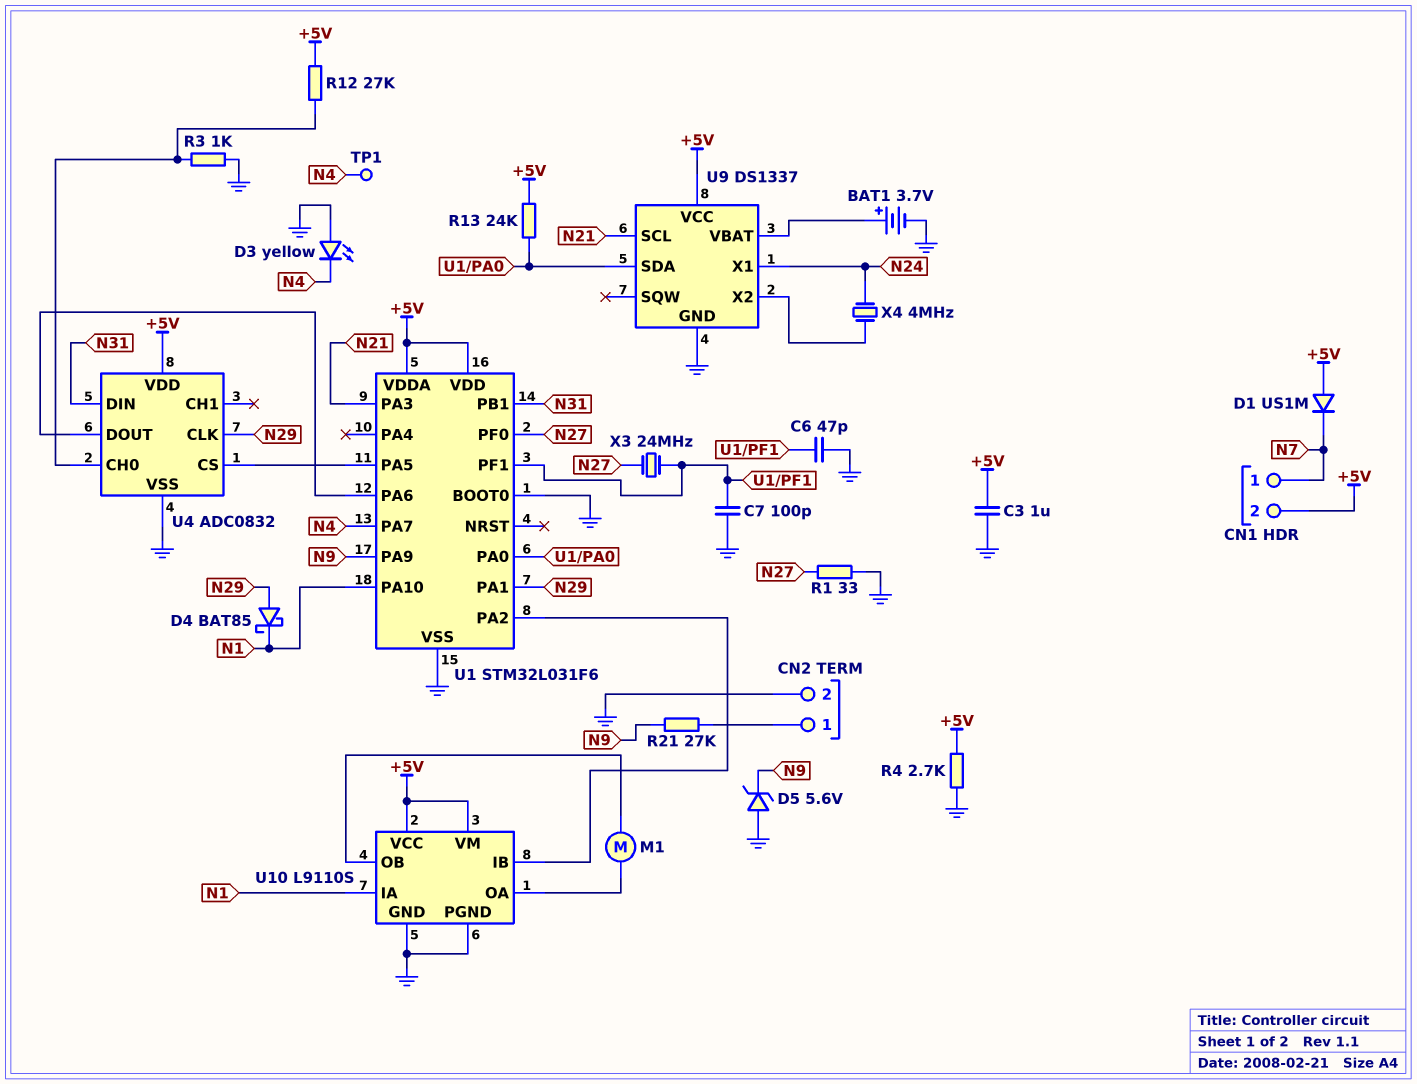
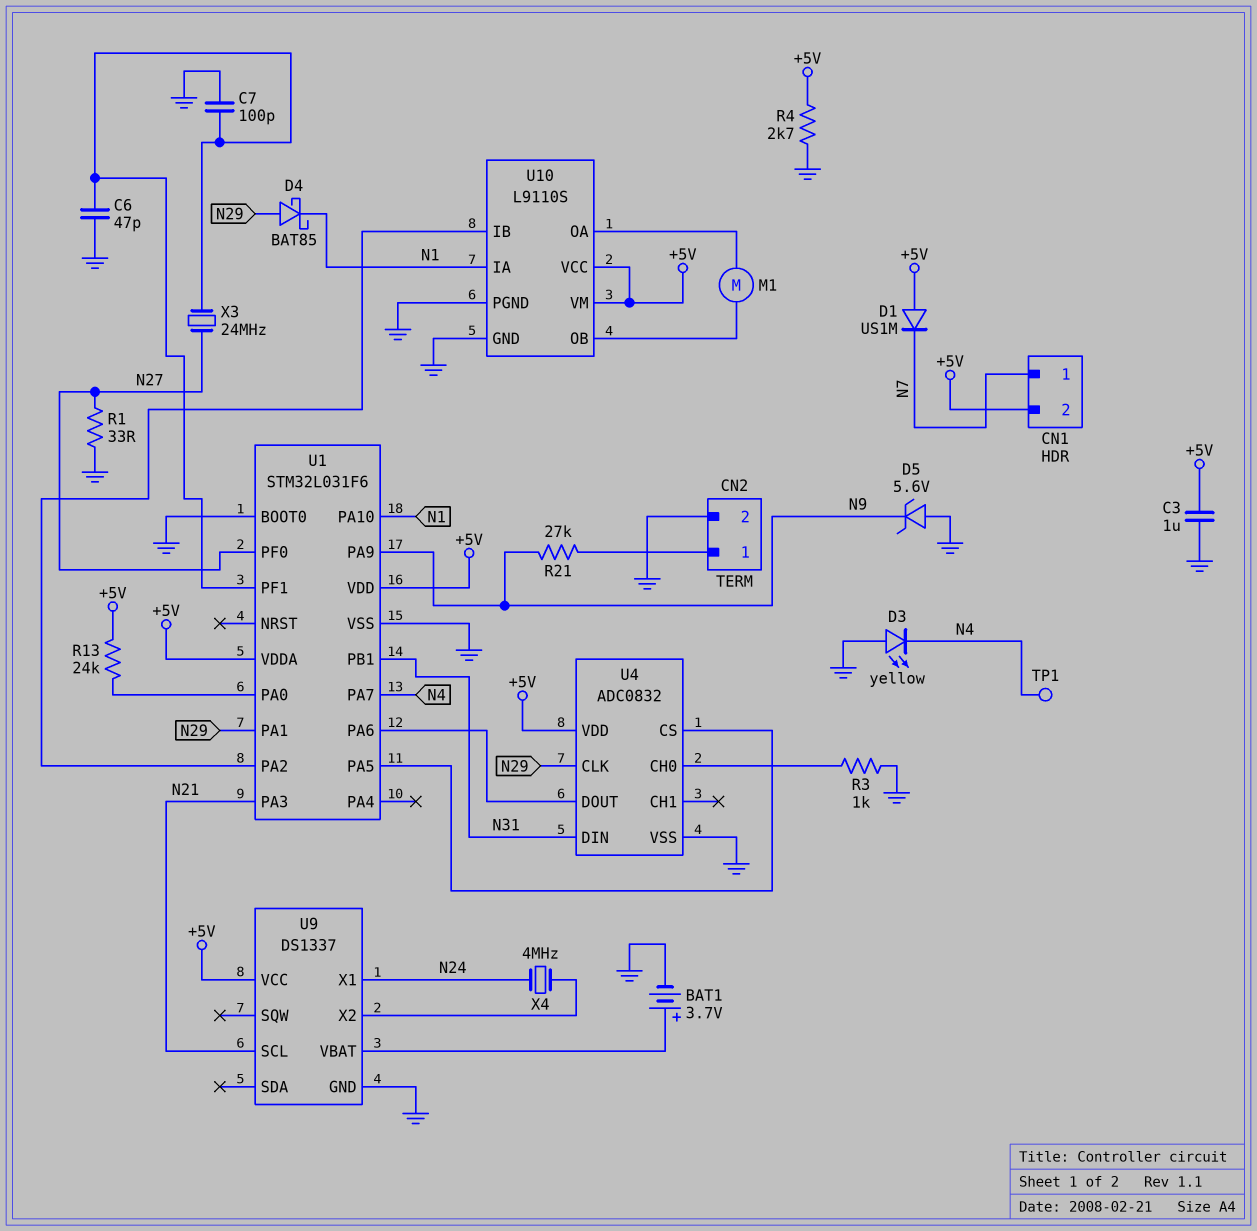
R12: 27k (+5V, U4/CH0) -> none
U9 pin SDA: U1/PA0 -> none

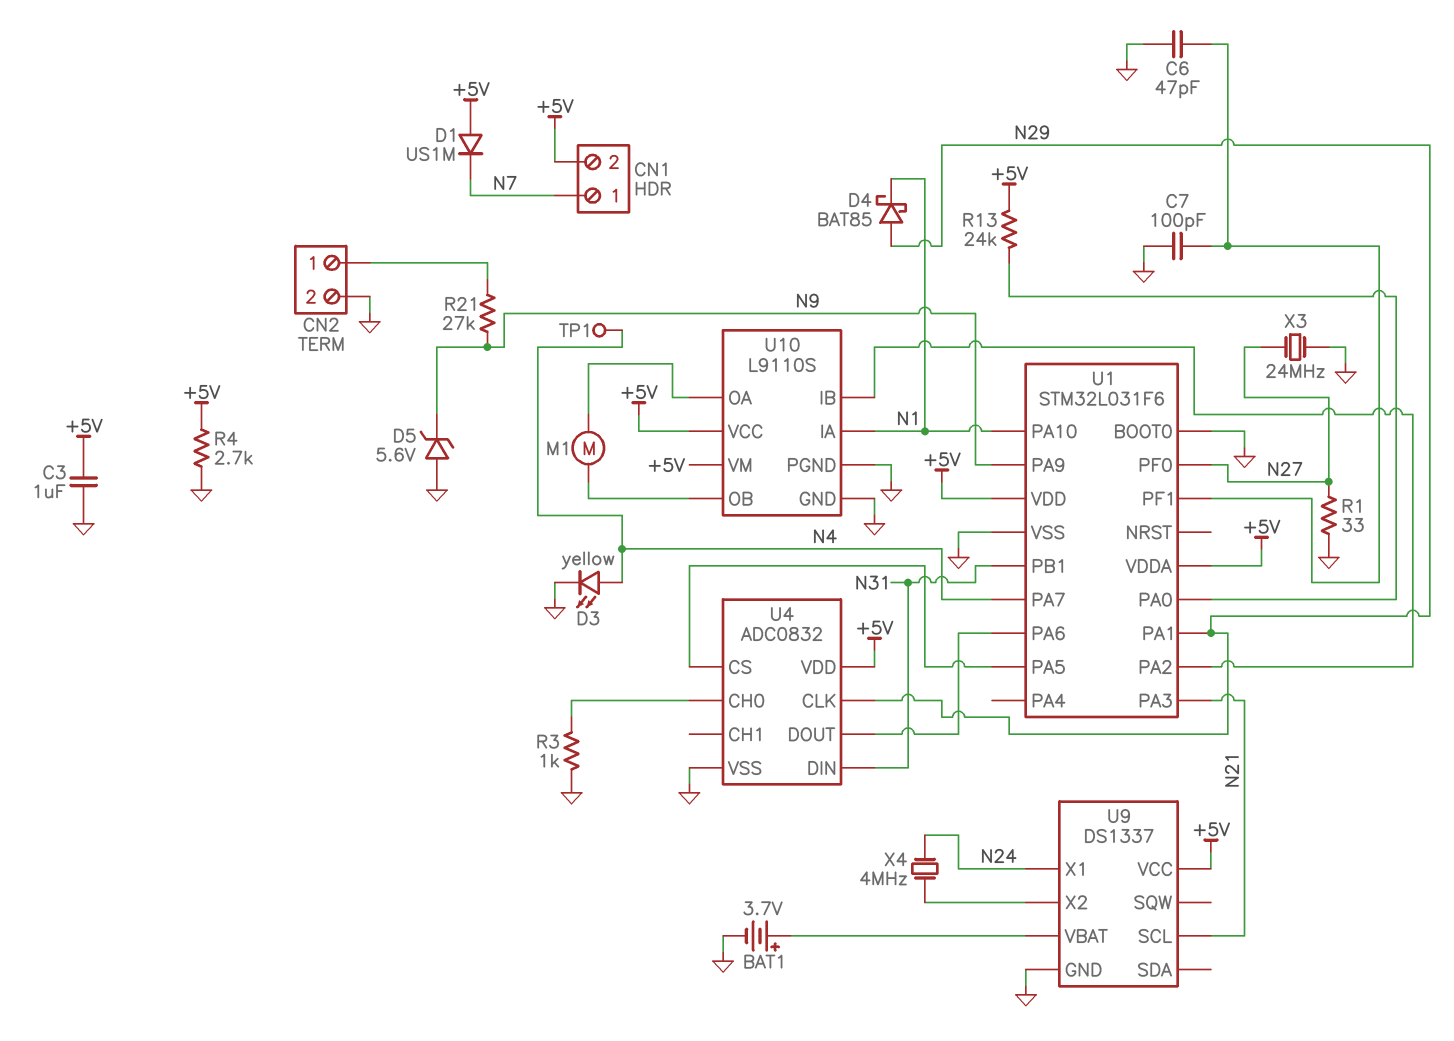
D3: LED yellow (A GND, K N4) -> LED yellow (A N4, K GND)
X3: 24MHz (N27, U1/PF1) -> 24MHz (GND, N27)

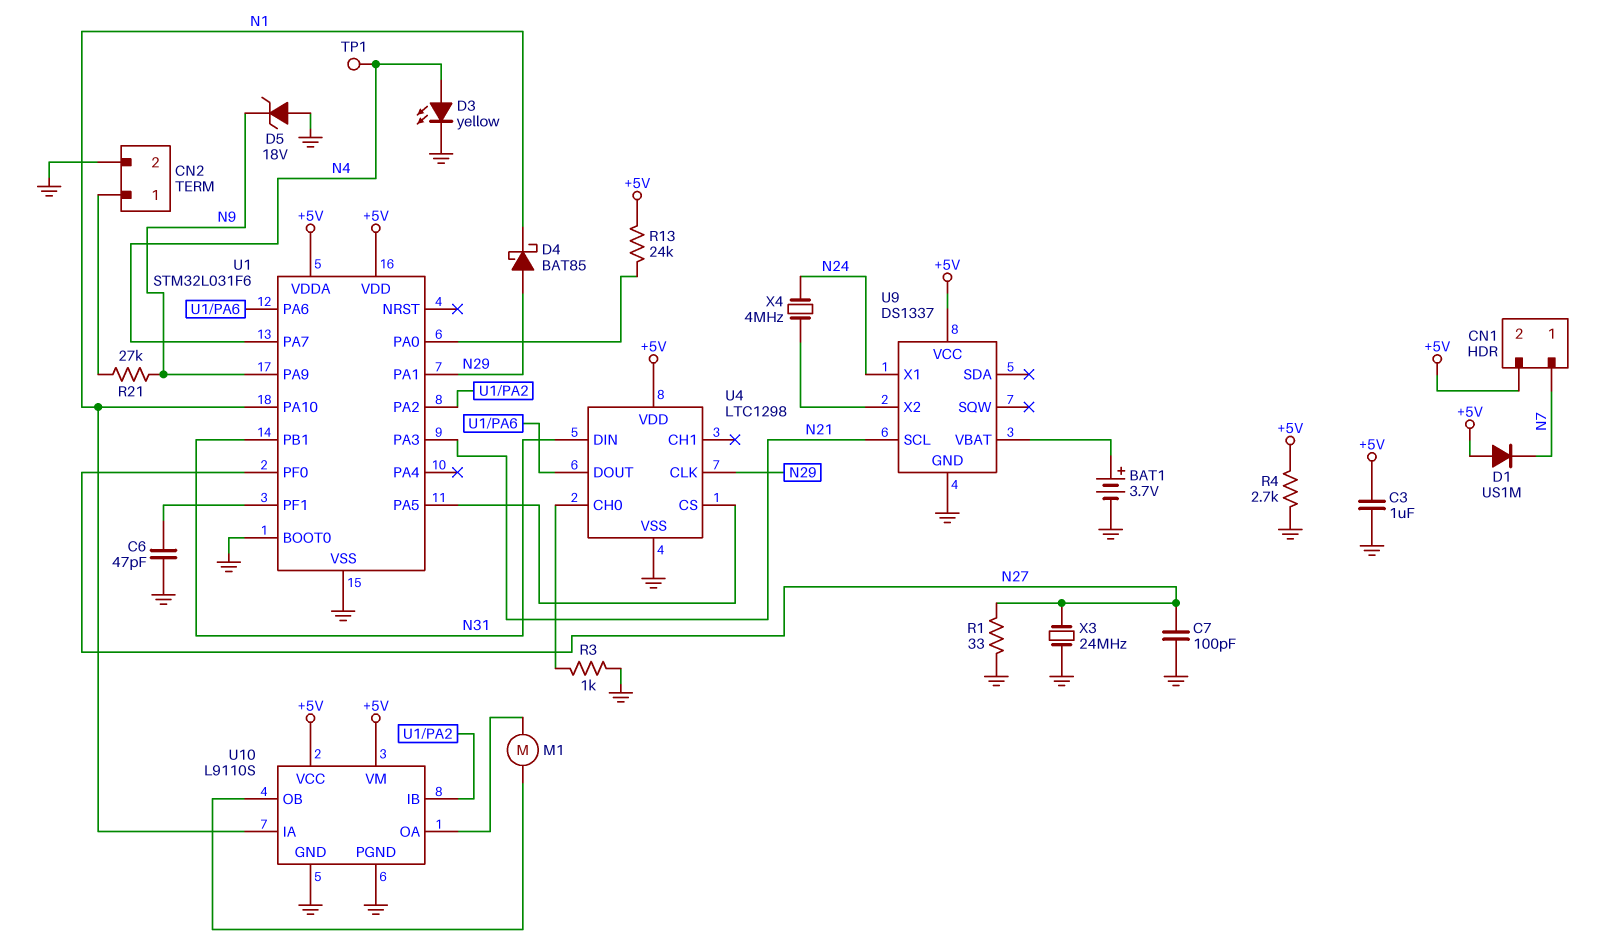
C7: 100pF (GND, U1/PF1) -> 100pF (GND, N27)
D5: zener 5.6V (A GND, K N9) -> zener 18V (A GND, K N9)
U4: ADC0832 -> LTC1298

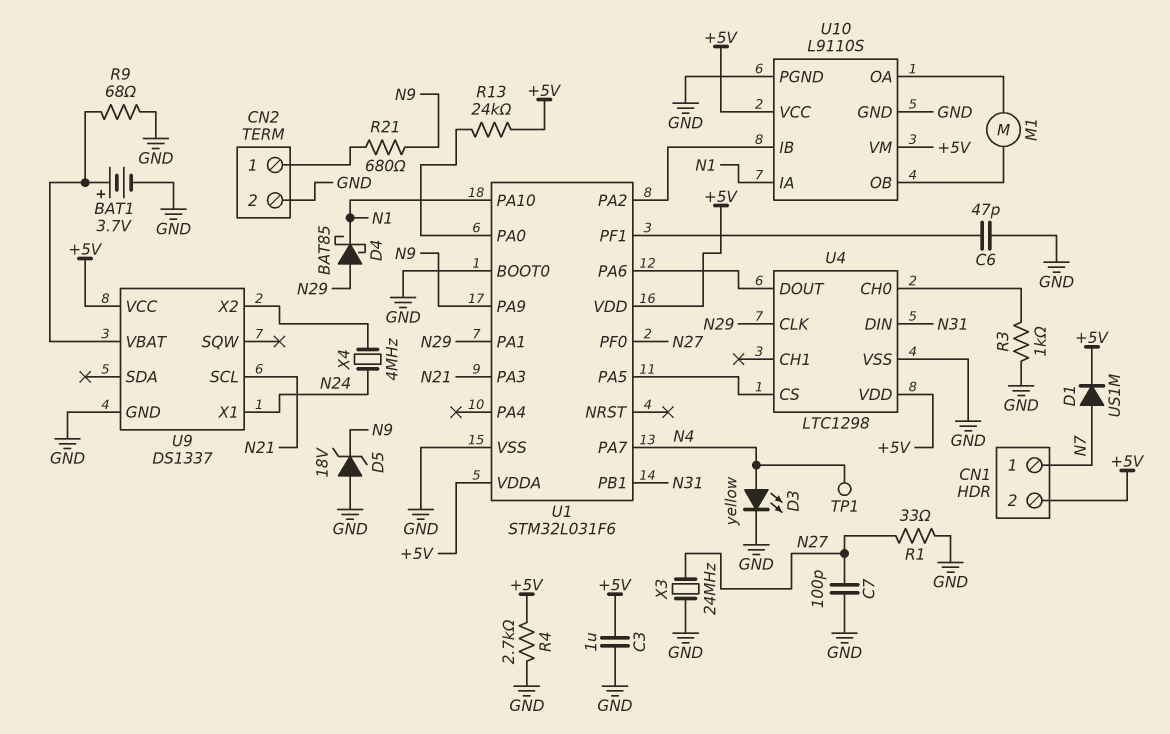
D1: diode US1M (A +5V, K N7) -> diode US1M (A N7, K +5V)
R9: none -> 68 (GND, U9/VBAT)
R21: 27k (CN2/1, N9) -> 680 (CN2/1, N9)

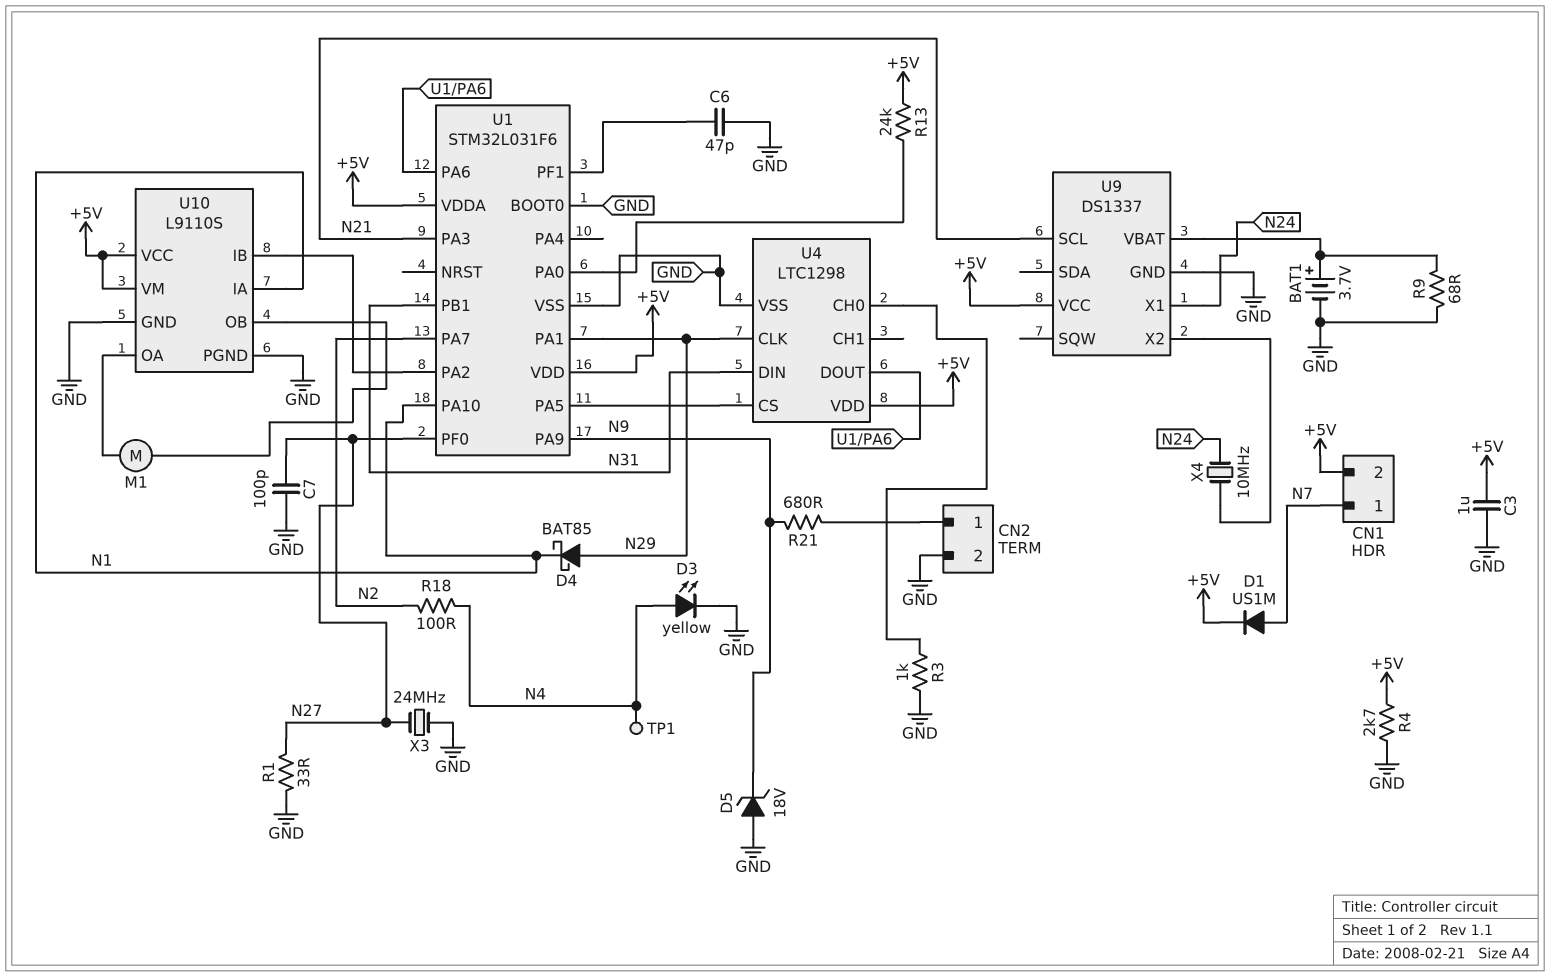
R18: none -> 100 (N2, N4)
U1 pin PA7: N4 -> N2
X4: 4MHz (N24, U9/X2) -> 10MHz (N24, U9/X2)

